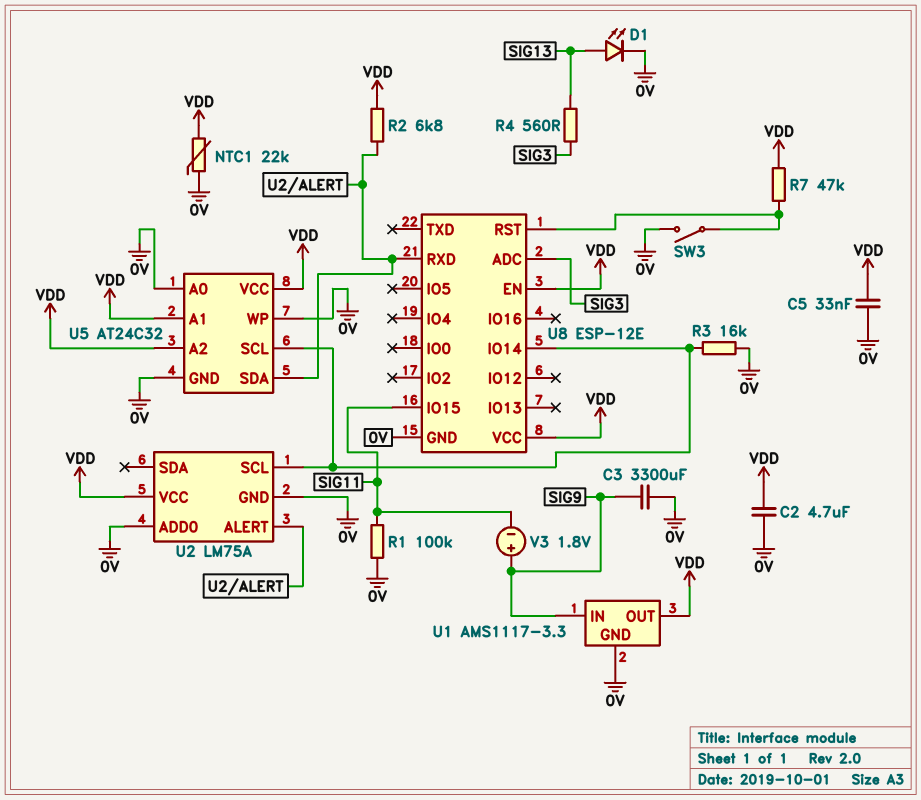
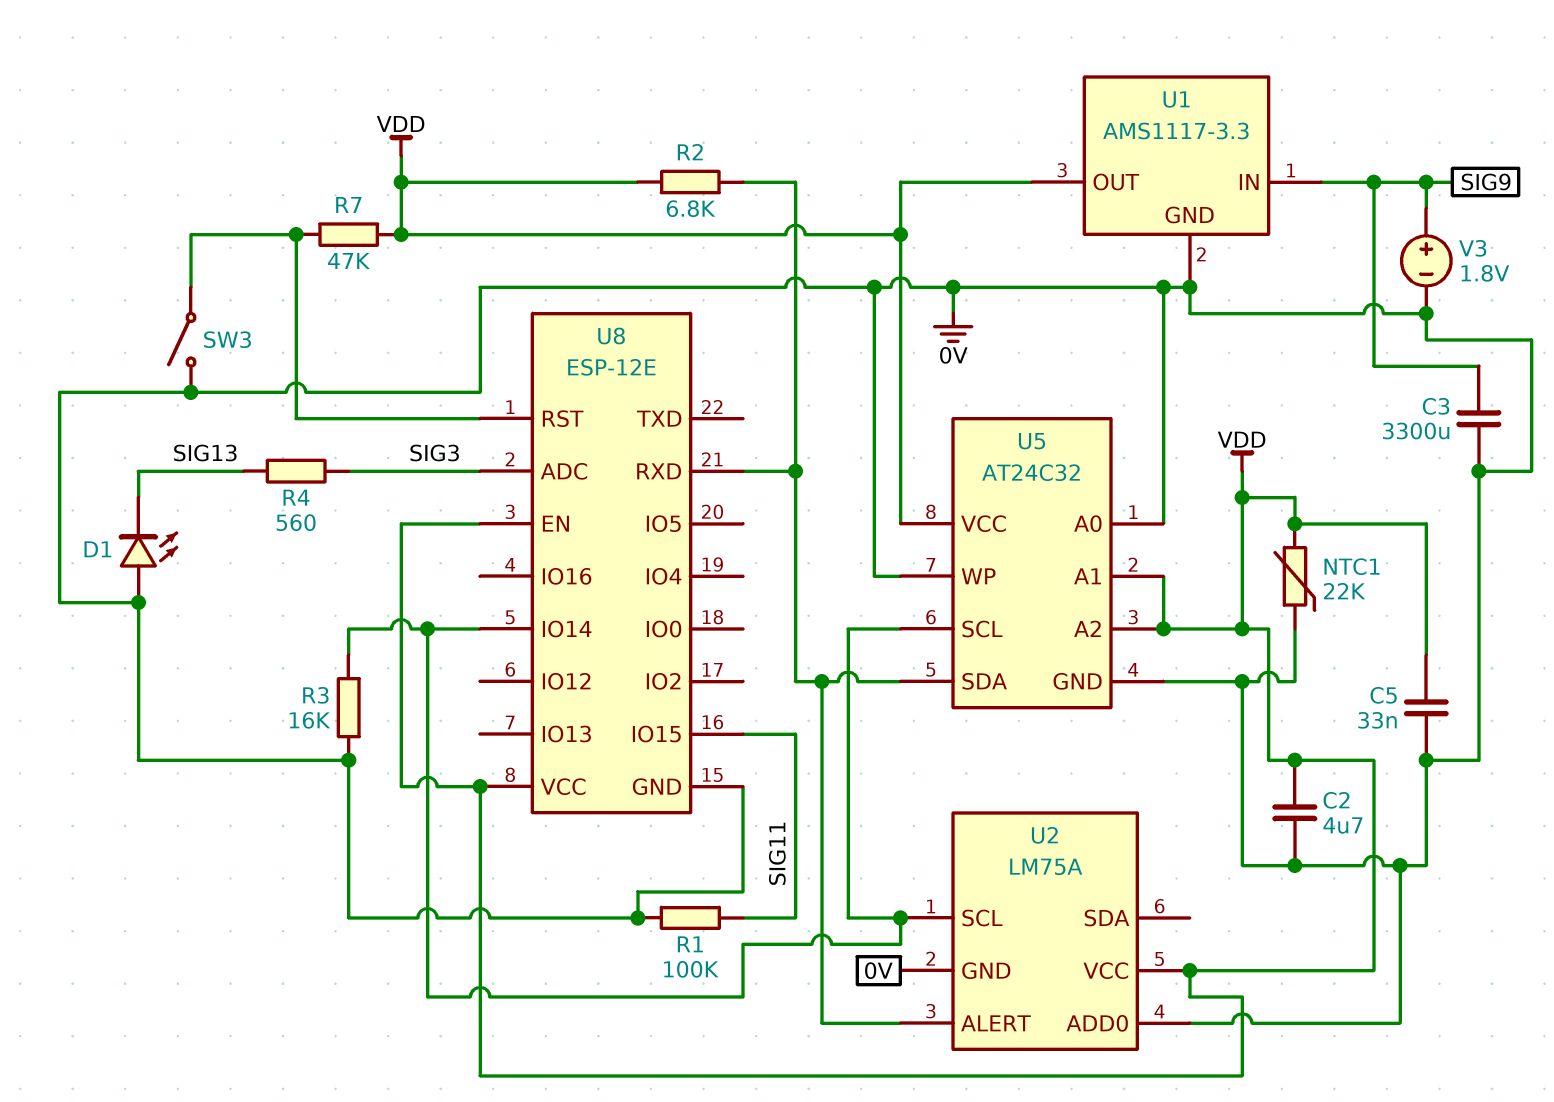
D1: LED (A SIG13, K 0V) -> LED (A 0V, K SIG13)
V3: 1.8V (plus SIG9, minus SIG11) -> 1.8V (plus SIG9, minus 0V)

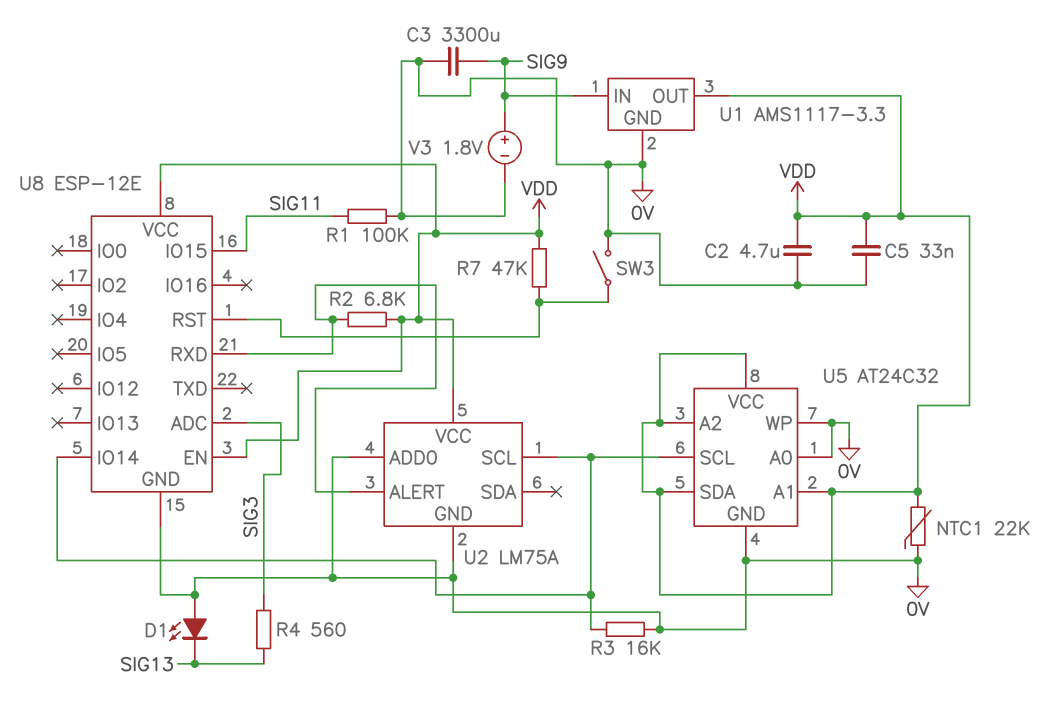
U5 pin SDA: U2/ALERT -> VDD

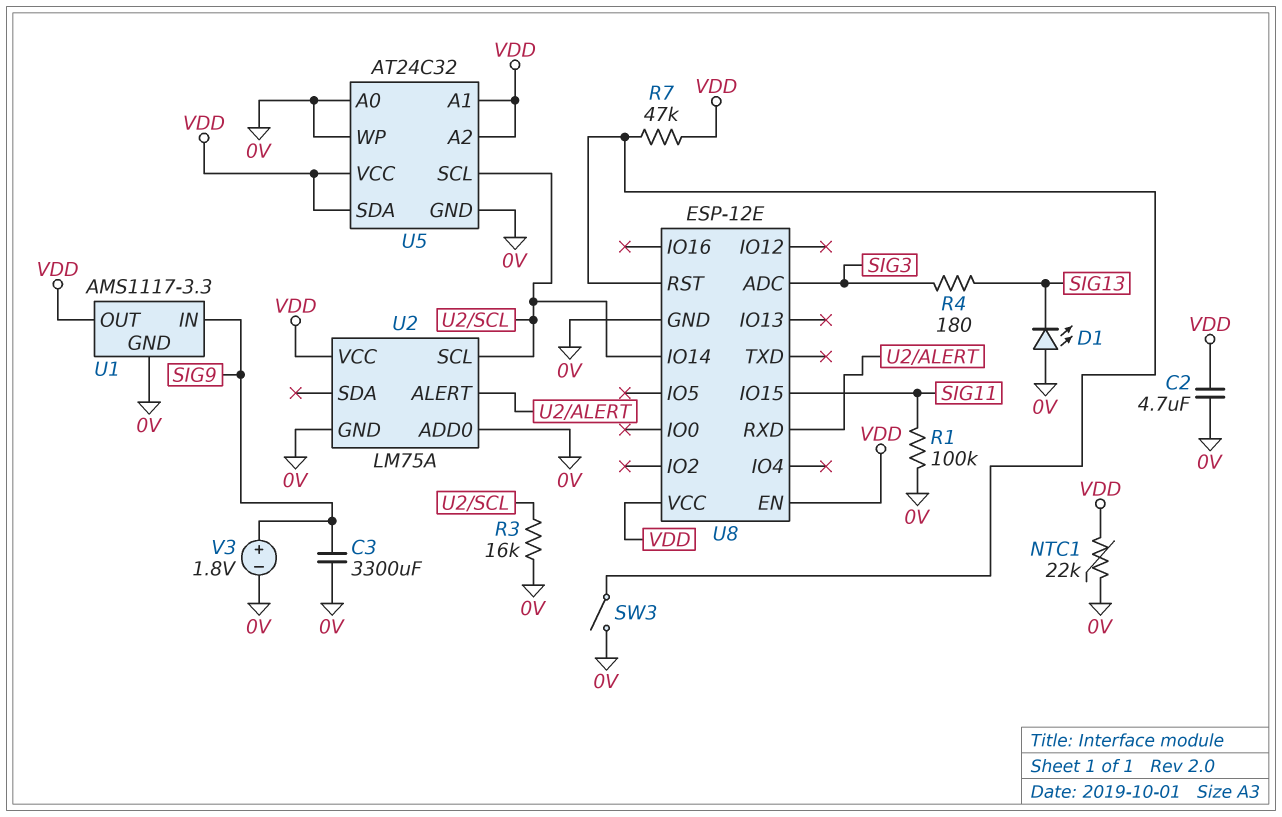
C5: 33nF (0V, VDD) -> none
R2: 6.8k (U2/ALERT, VDD) -> none
R4: 560 (SIG3, SIG13) -> 180 (SIG3, SIG13)

